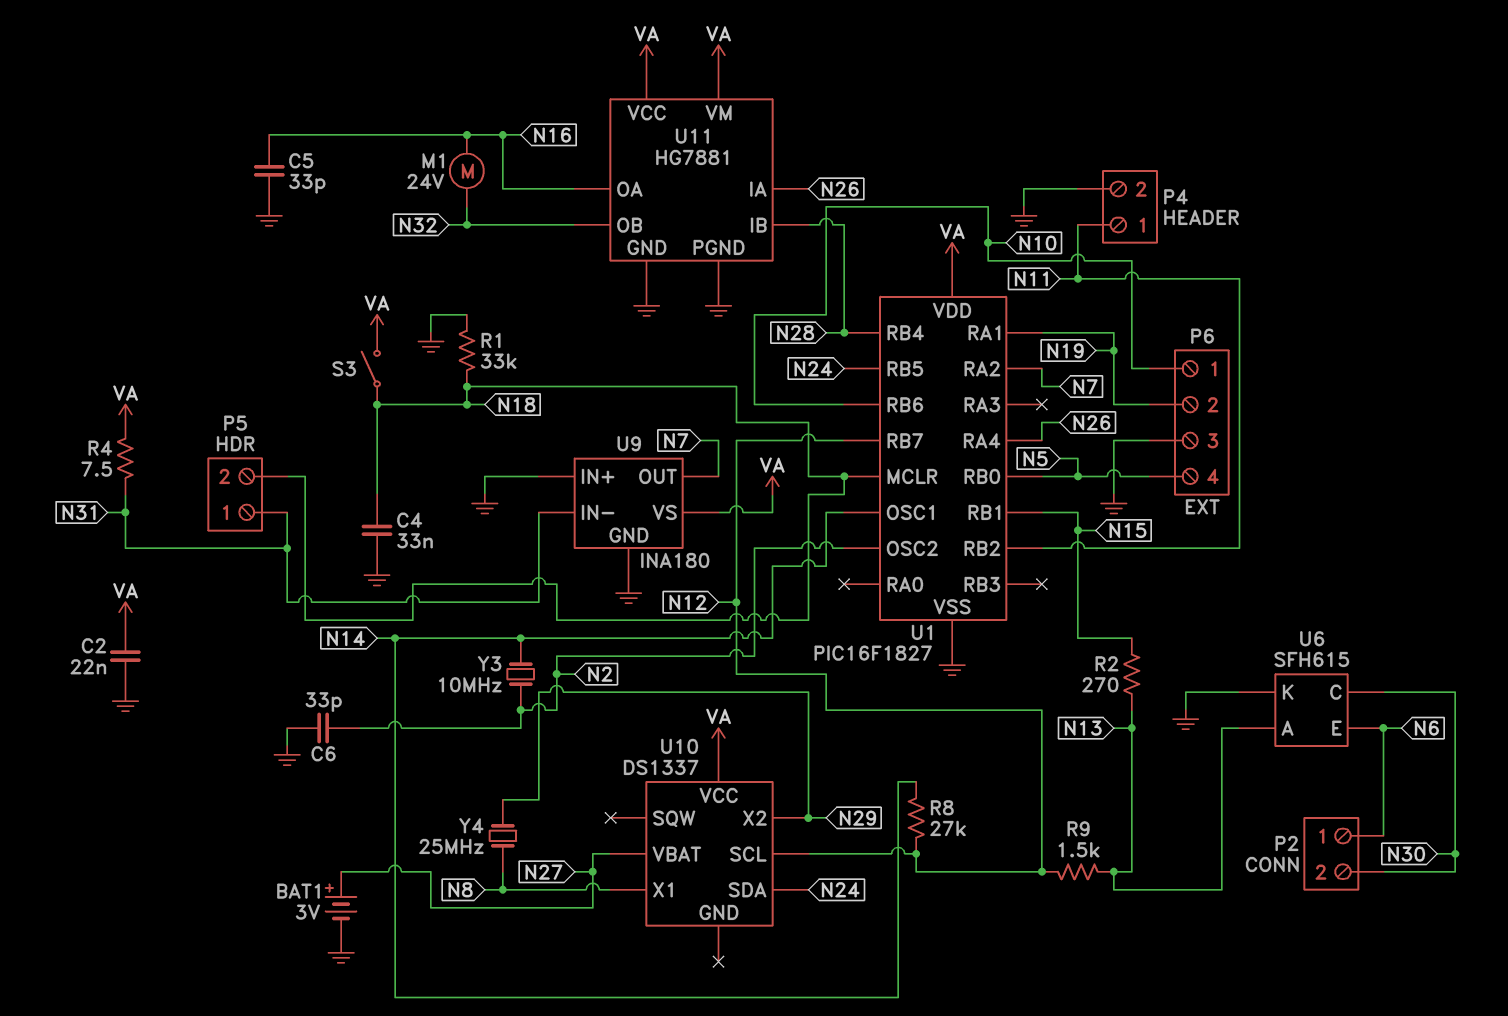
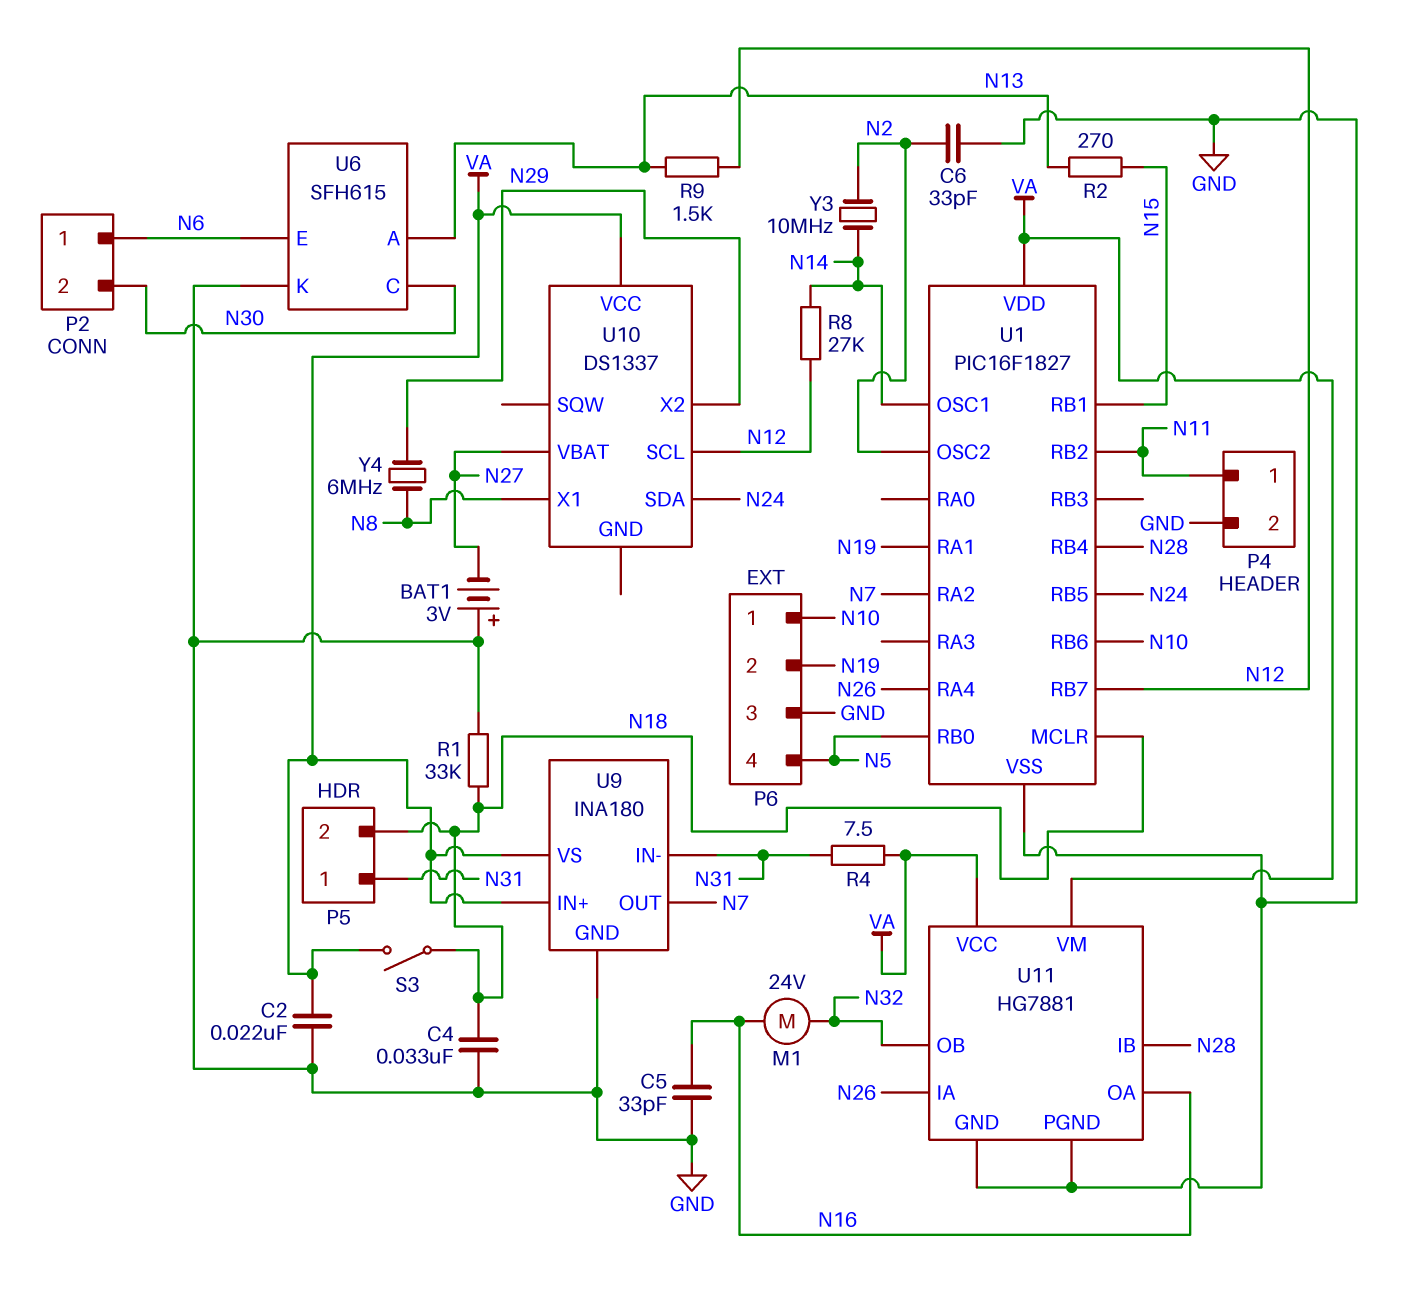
BAT1: 3V (plus N27, minus GND) -> 3V (plus GND, minus N27)
U9 pin IN+: GND -> VA
Y4: 25MHz (N8, N29) -> 6MHz (N8, N29)

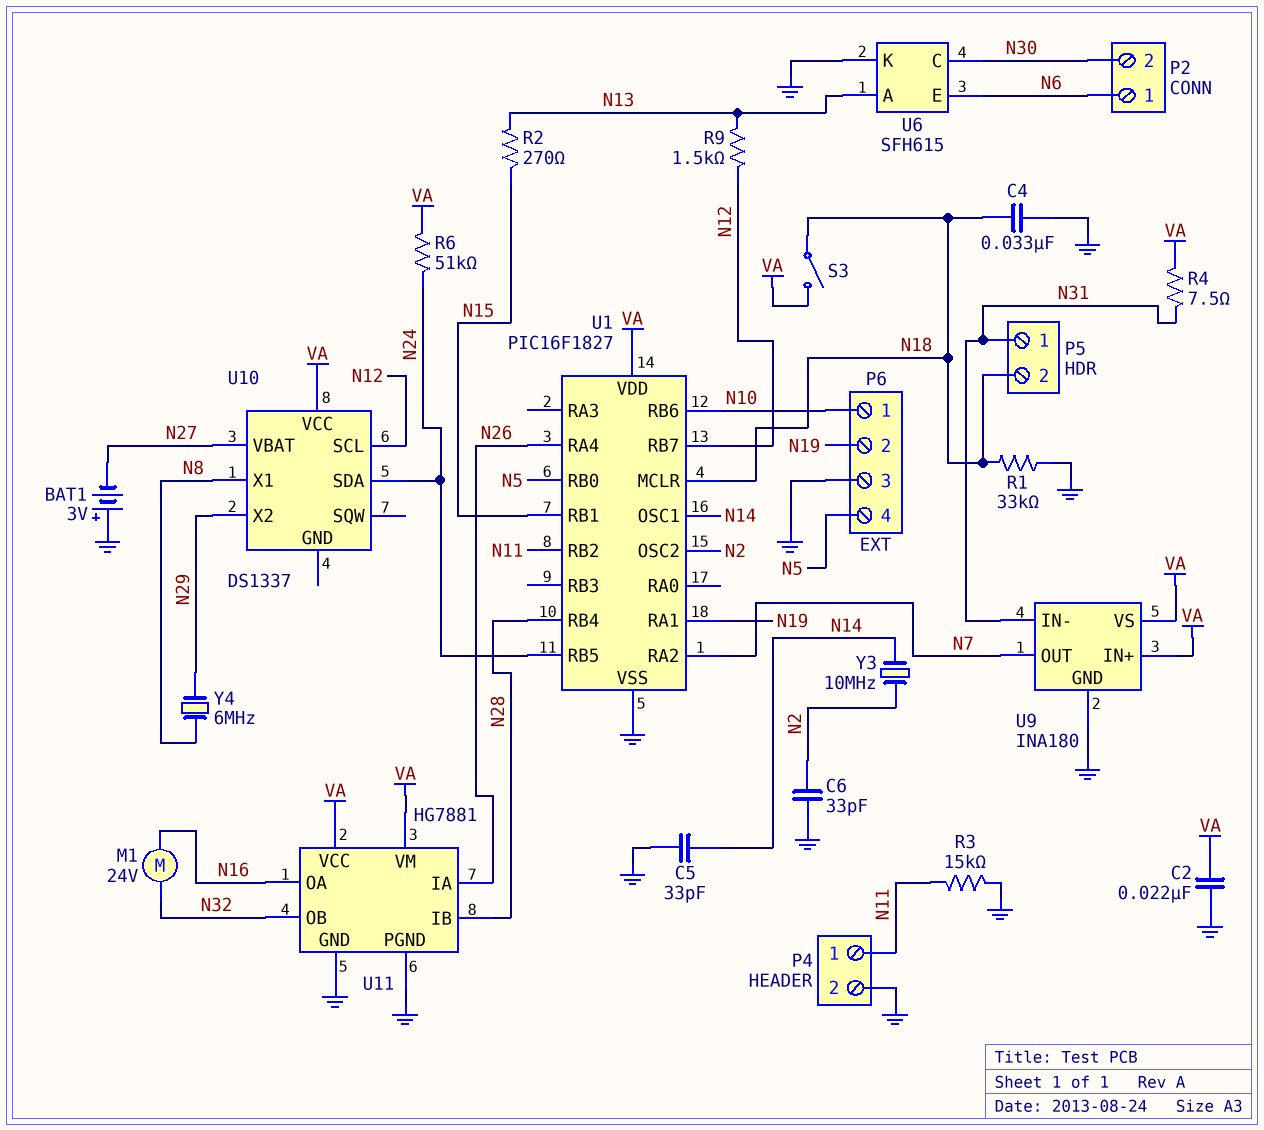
C5: 33pF (GND, N16) -> 33pF (GND, N14)
R3: none -> 15k (GND, N11)
R6: none -> 51k (N24, VA)
R8: 27k (N12, N14) -> none

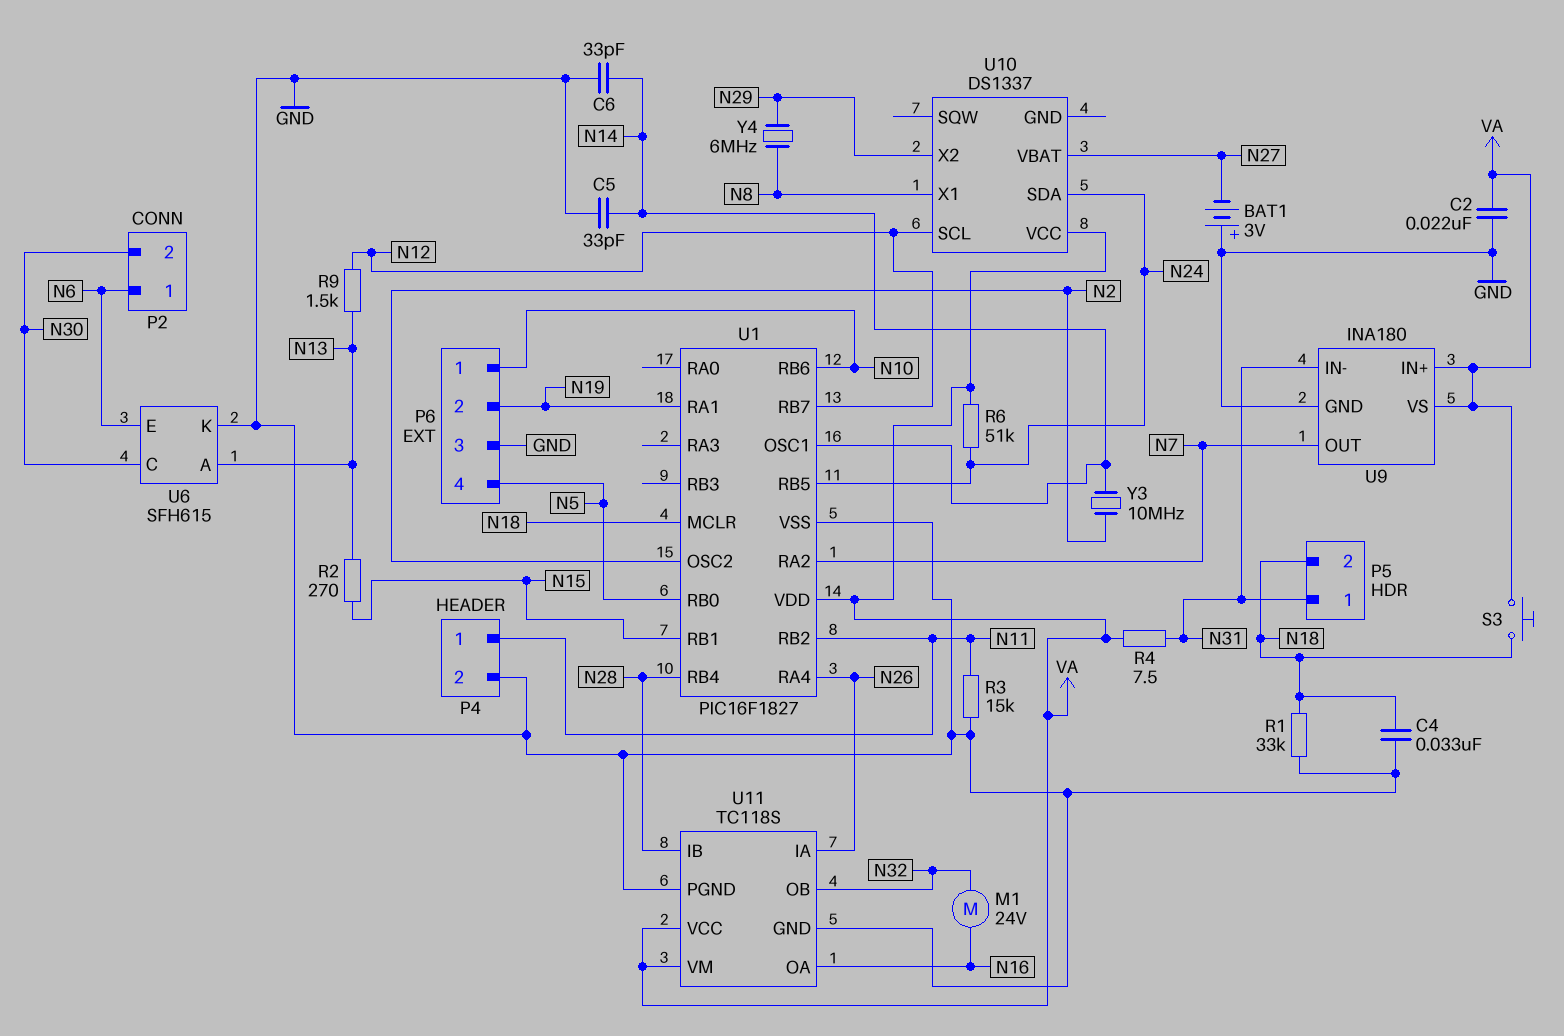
C6: 33pF (GND, N2) -> 33pF (GND, N14)
S3: switch (N18, VA) -> button (N18, VA)
U11: HG7881 -> TC118S

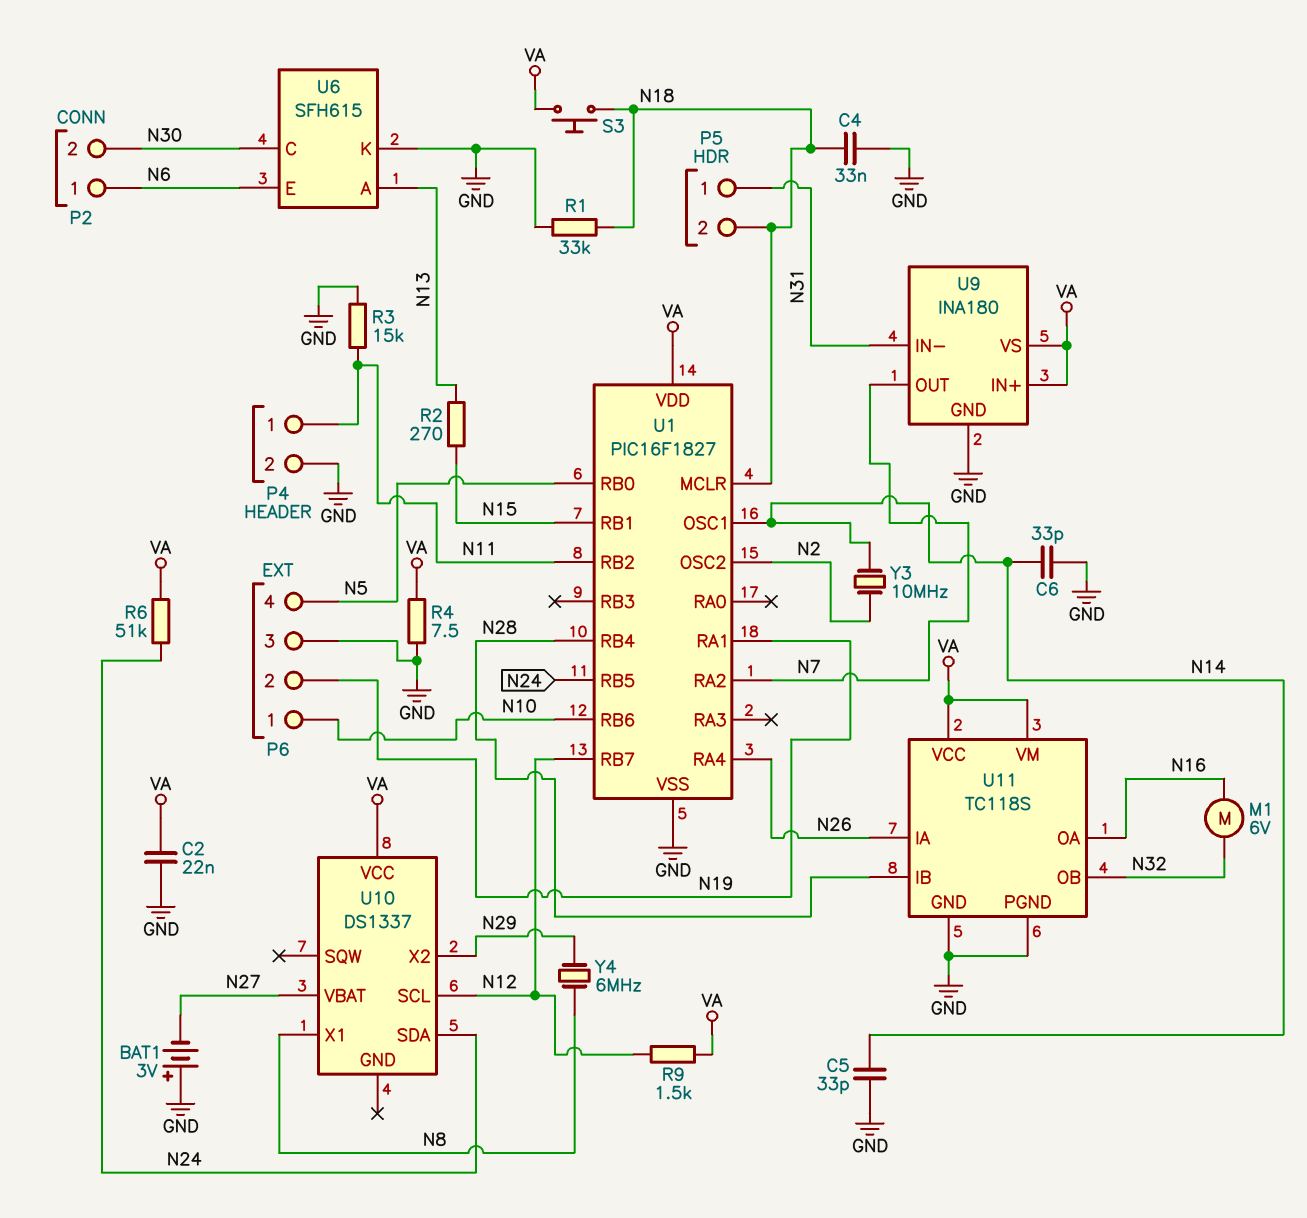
M1: motor 24V (N16, N32) -> motor 6V (N16, N32)
R4: 7.5 (N31, VA) -> 7.5 (GND, VA)
R9: 1.5k (N12, N13) -> 1.5k (N12, VA)

